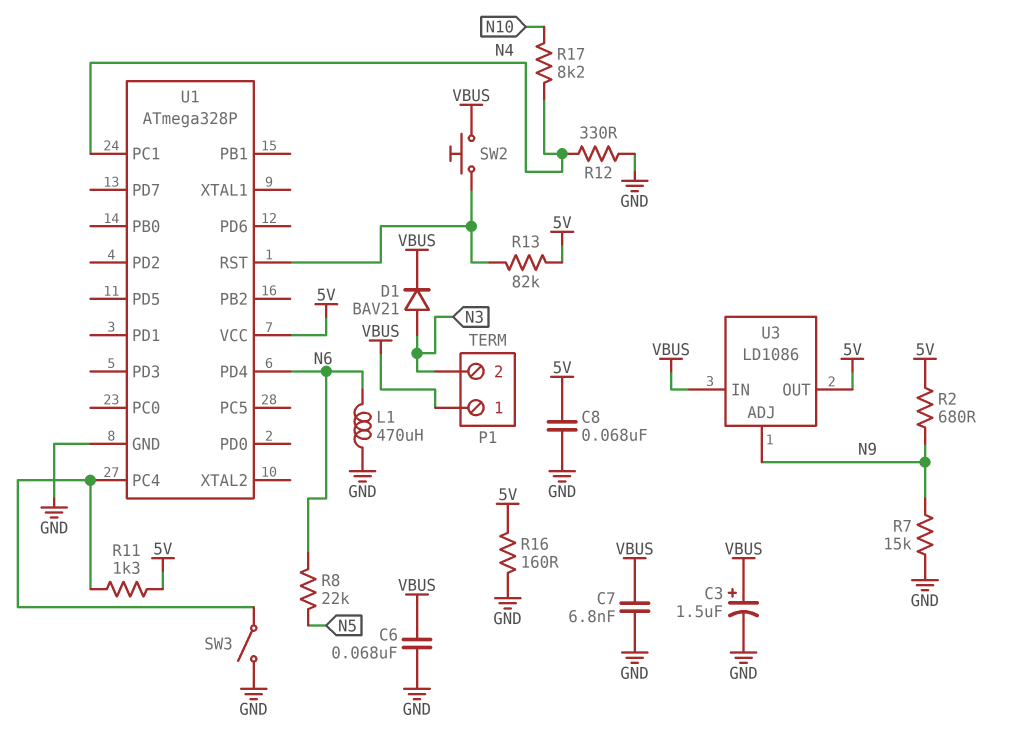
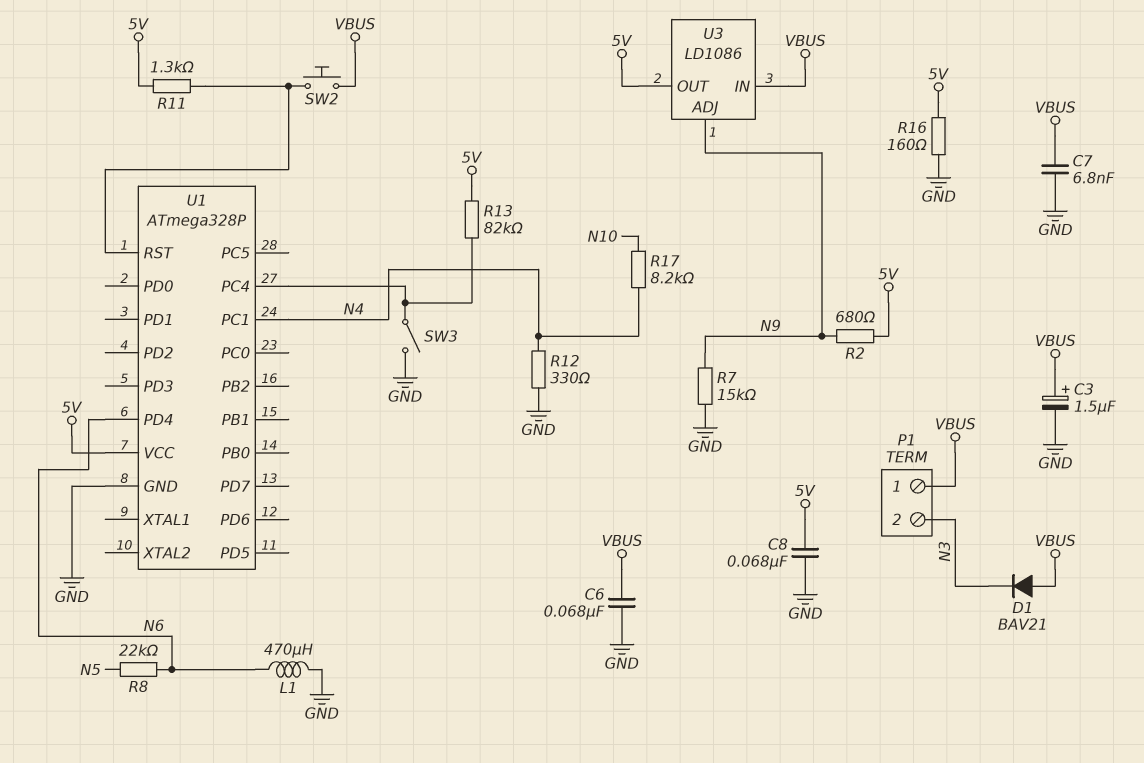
D1: diode BAV21 (A N3, K VBUS) -> diode BAV21 (A VBUS, K N3)
R11: 1.3k (5V, U1/PC4) -> 1.3k (5V, U1/RST)
R13: 82k (5V, U1/RST) -> 82k (5V, U1/PC4)

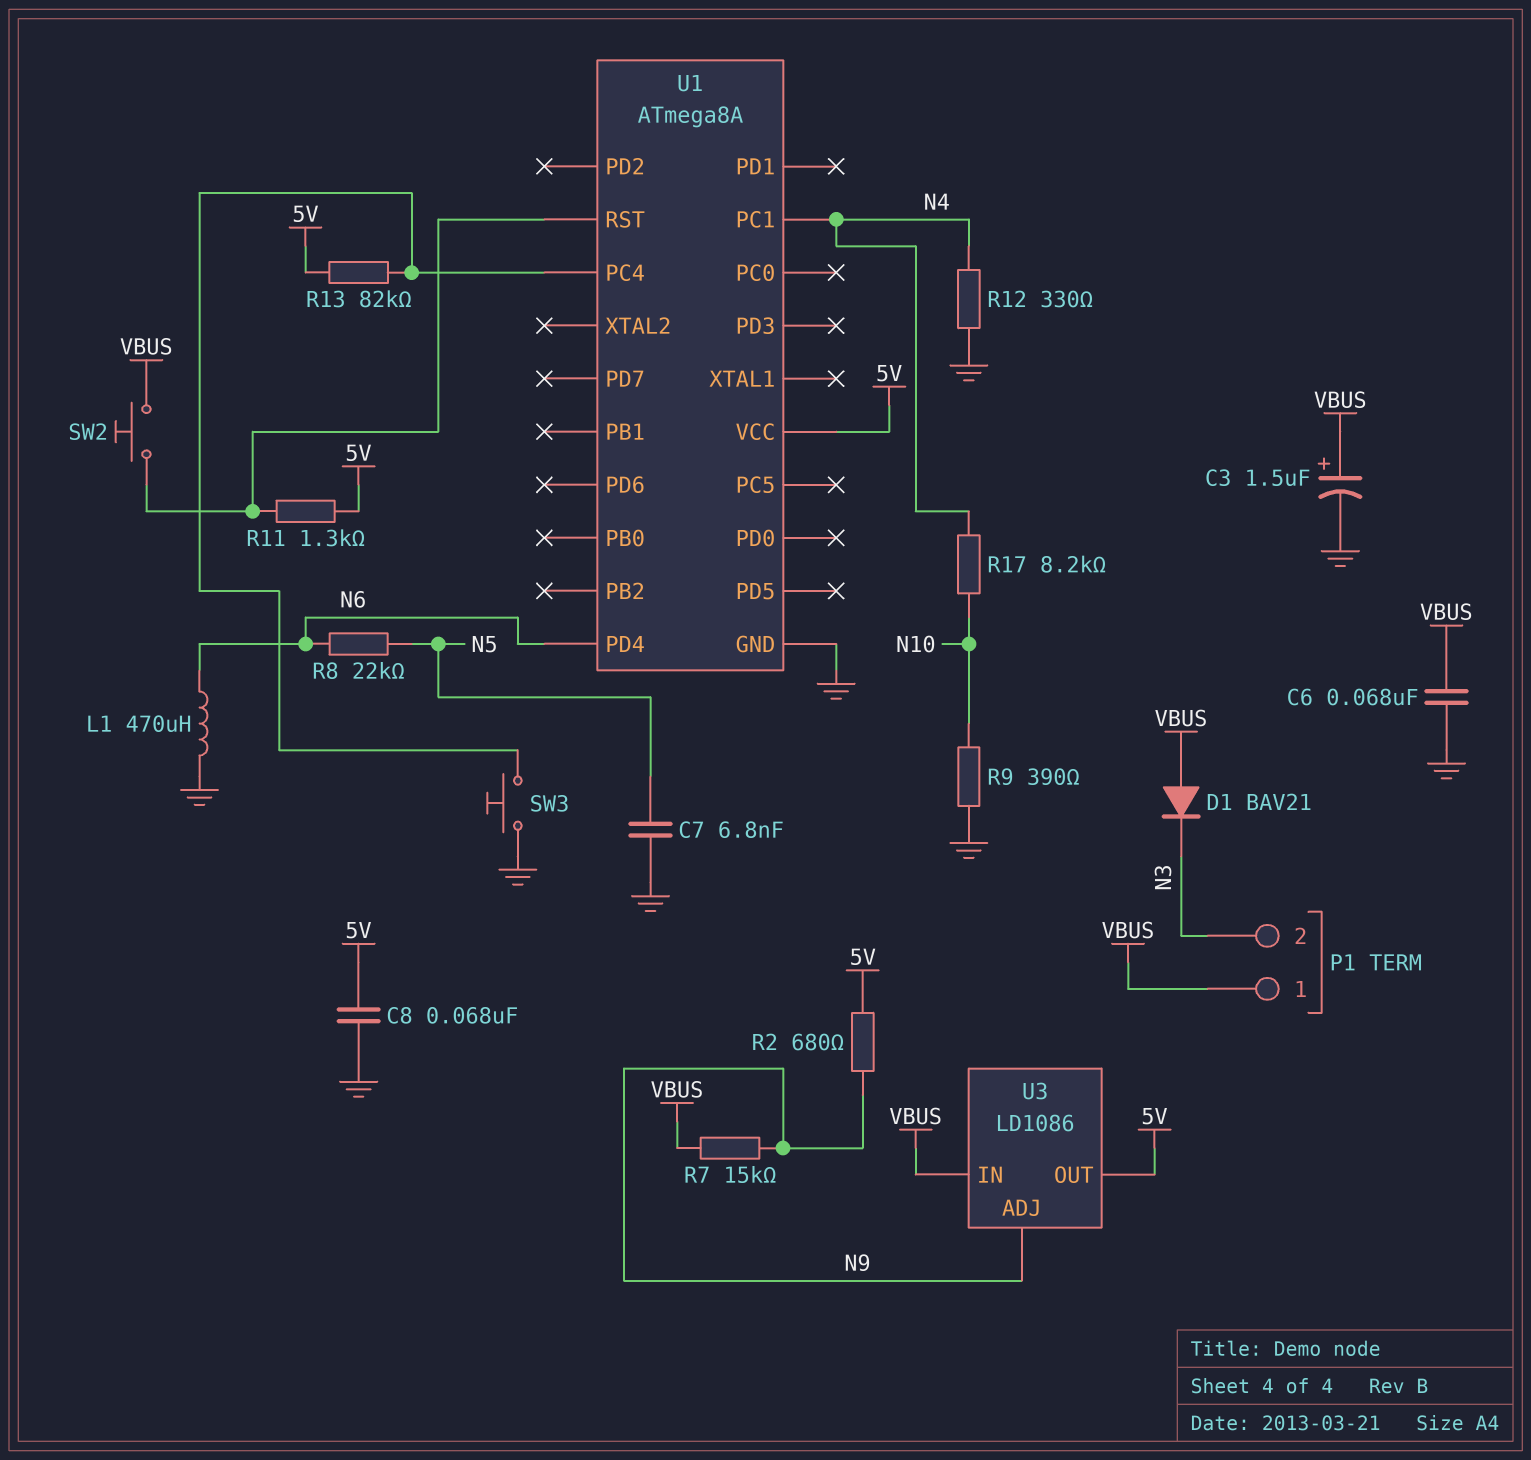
C7: 6.8nF (GND, VBUS) -> 6.8nF (GND, N5)
R7: 15k (GND, N9) -> 15k (N9, VBUS)
R9: none -> 390 (GND, N10)
R16: 160 (5V, GND) -> none
SW3: switch (GND, U1/PC4) -> button (GND, U1/PC4)
U1: ATmega328P -> ATmega8A

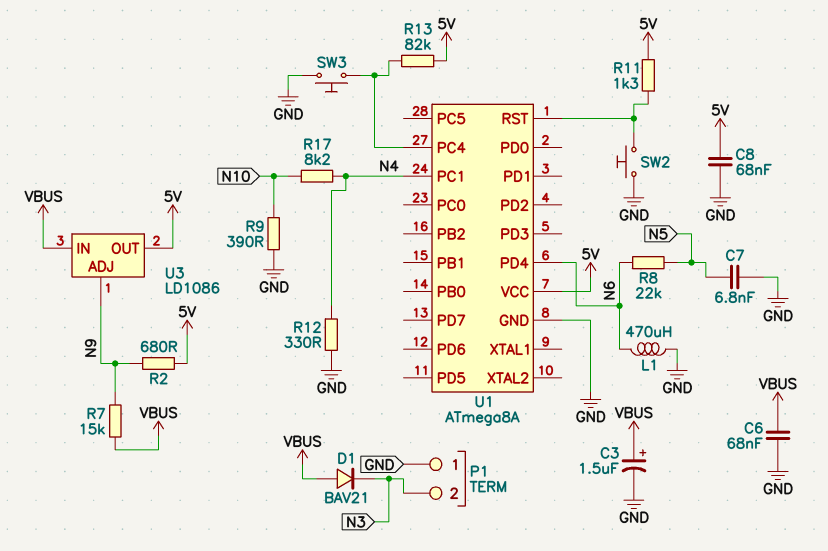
P1 pin 1: VBUS -> GND
SW2: button (U1/RST, VBUS) -> button (GND, U1/RST)

